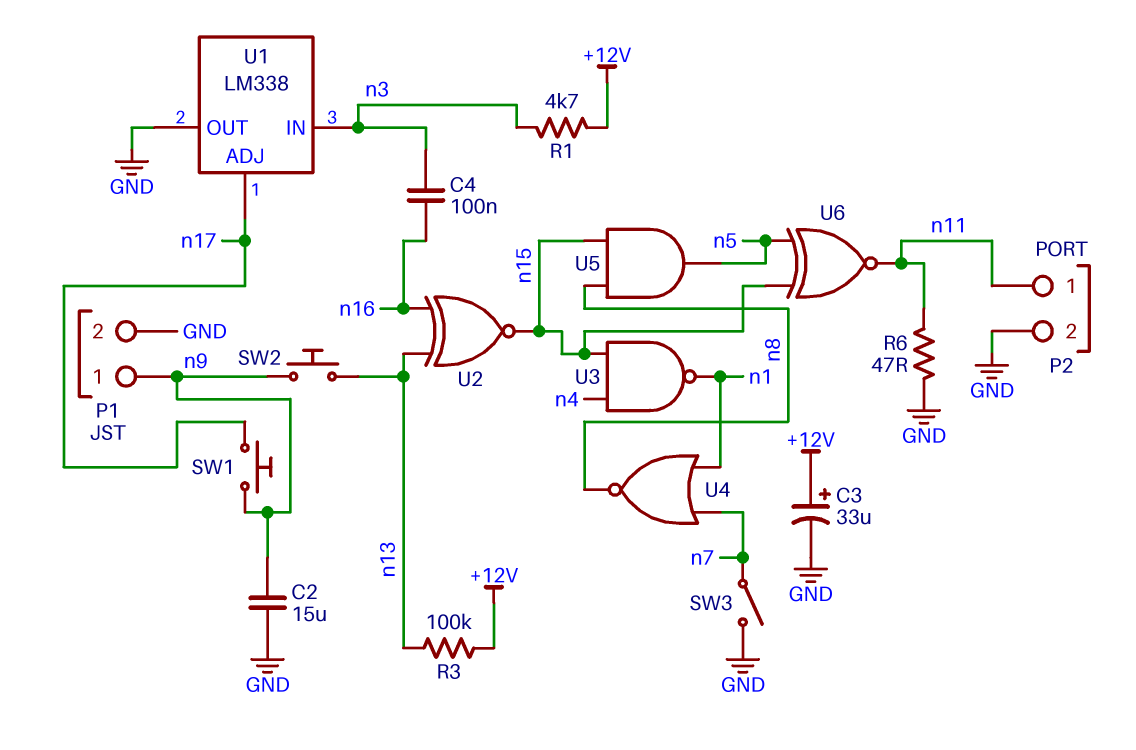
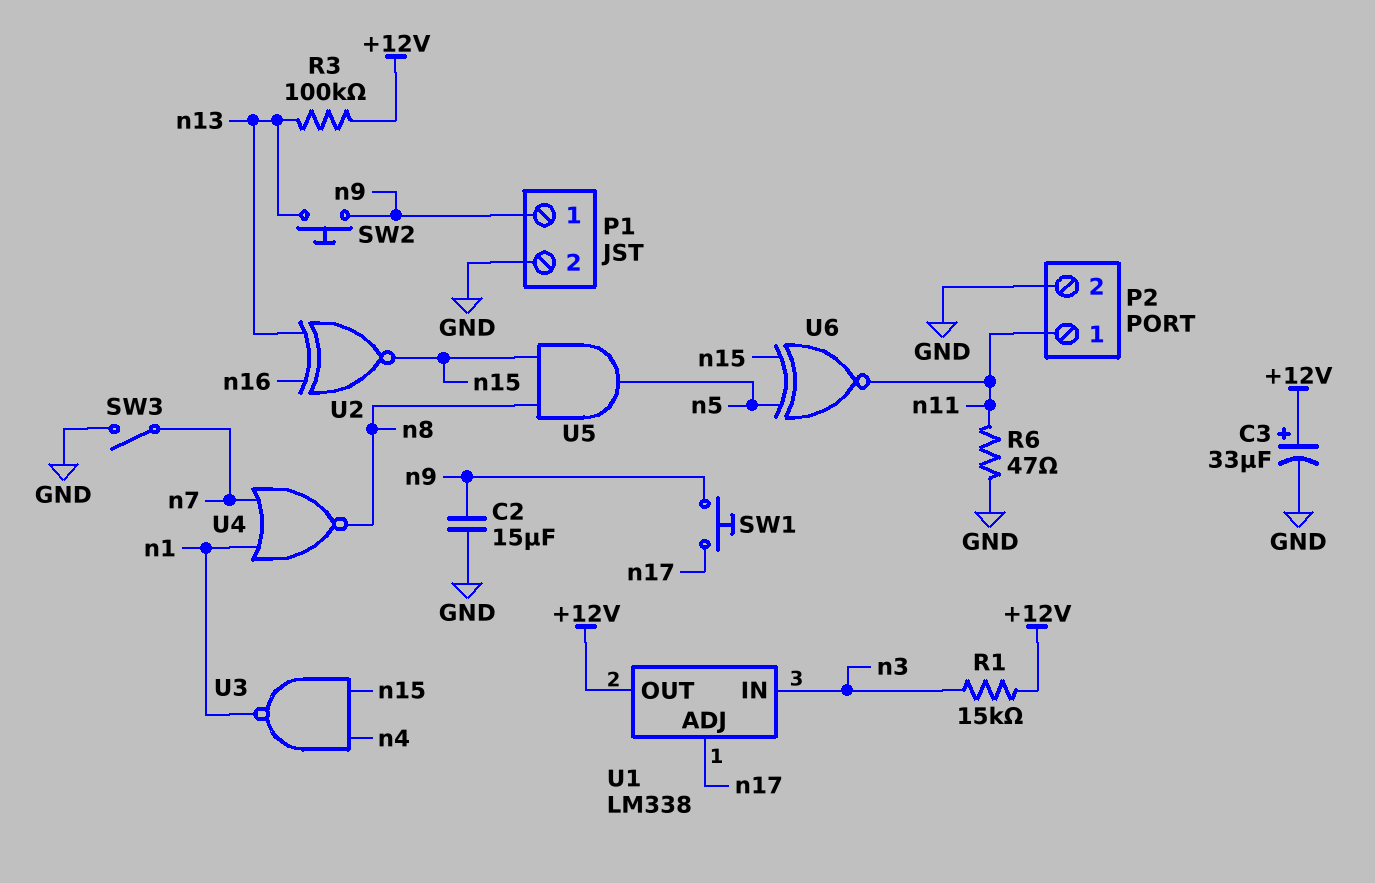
C4: 100nF (n3, n16) -> none
R1: 4.7k (+12V, n3) -> 15k (+12V, n3)
U1 pin OUT: GND -> +12V

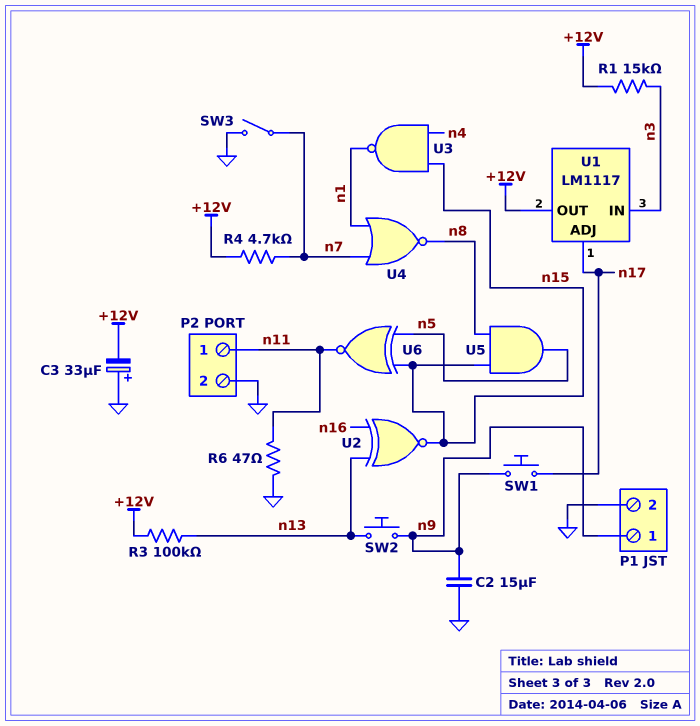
C3: 33uF (plus +12V, minus GND) -> 33uF (plus GND, minus +12V)
R4: none -> 4.7k (+12V, n7)
U1: LM338 -> LM1117

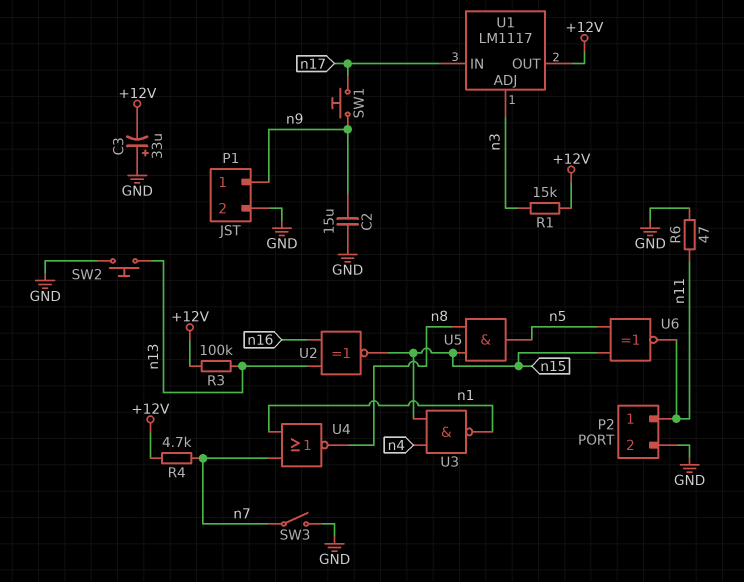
SW2: button (n9, n13) -> button (GND, n13)
U1 pin ADJ: n17 -> n3
U1 pin IN: n3 -> n17

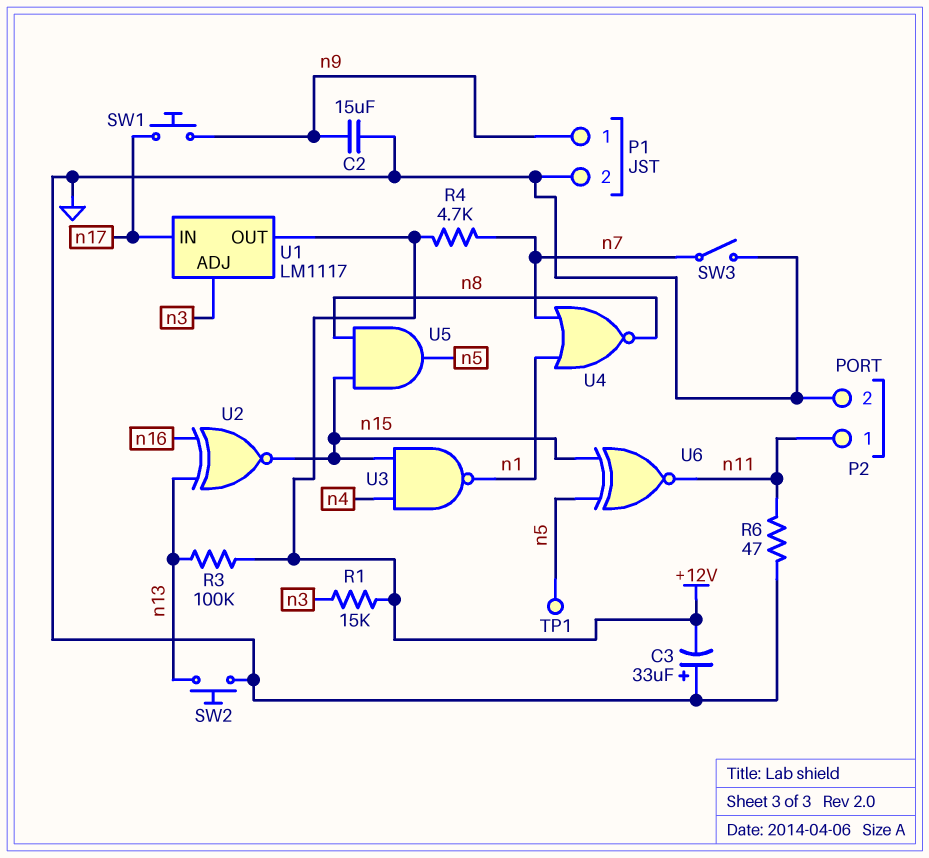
TP1: none -> test point (n5)

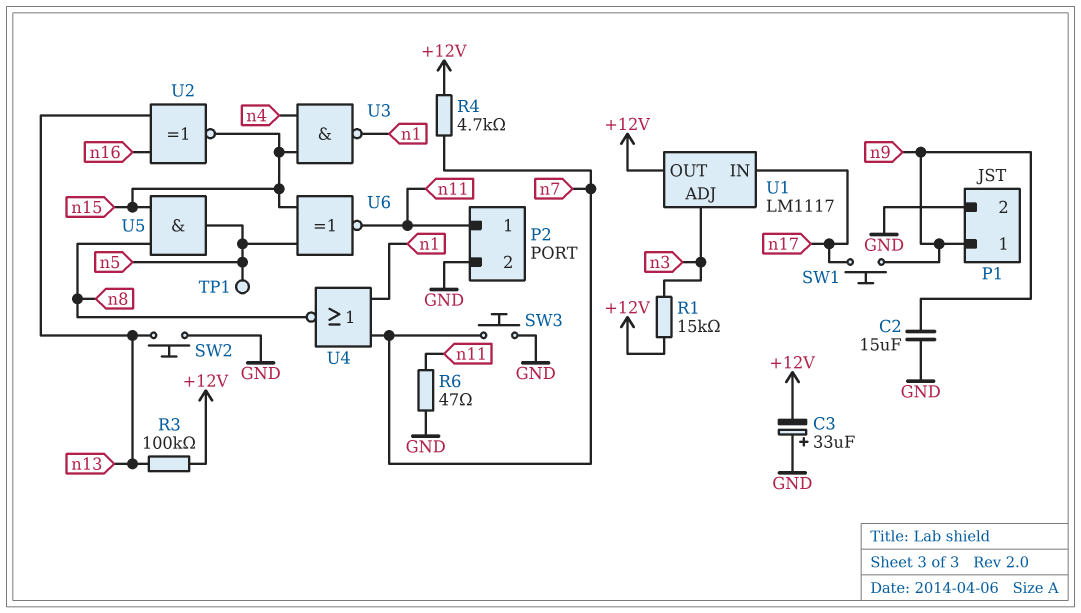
SW3: switch (GND, n7) -> button (GND, n7)

